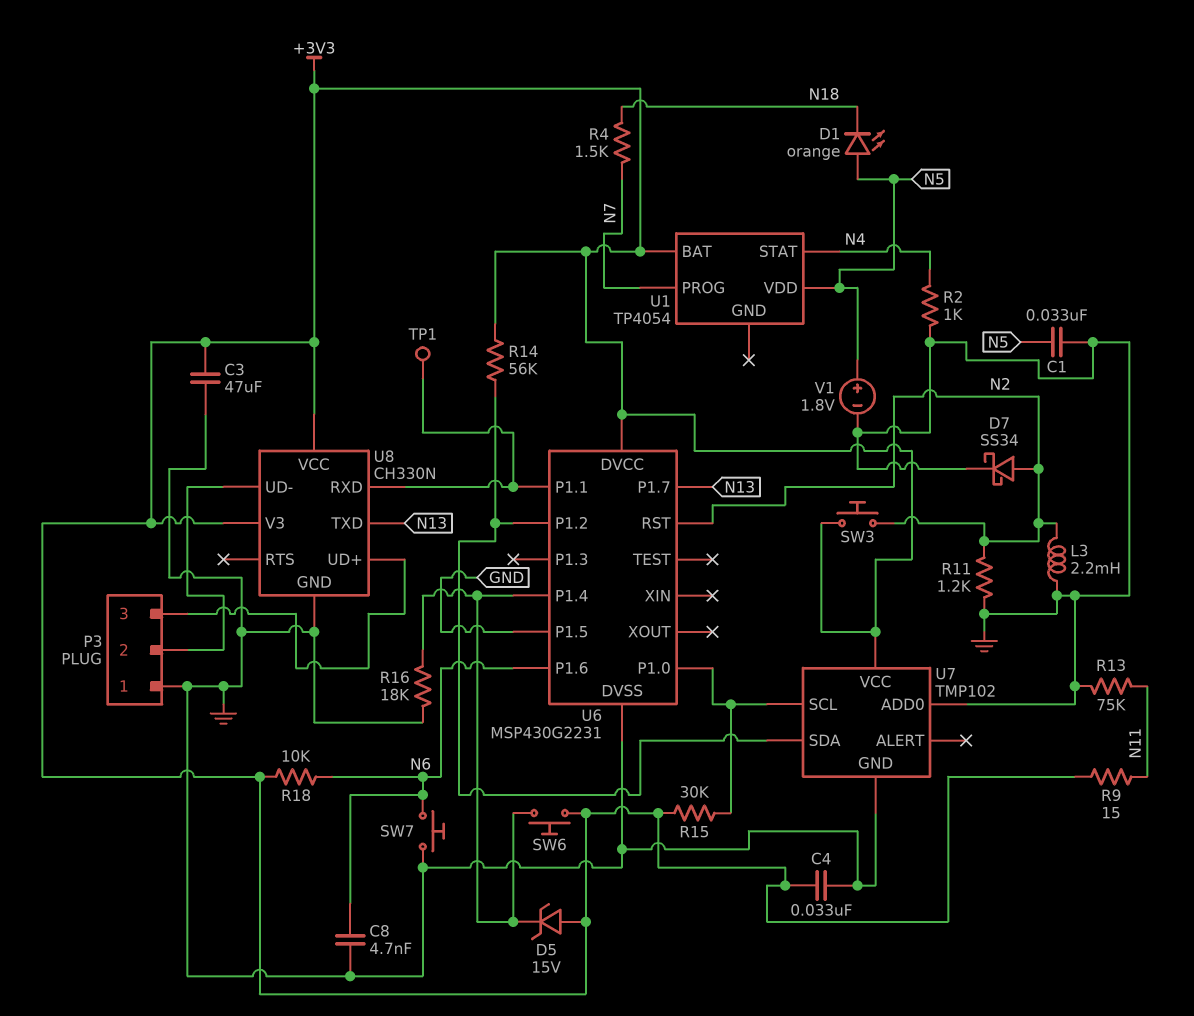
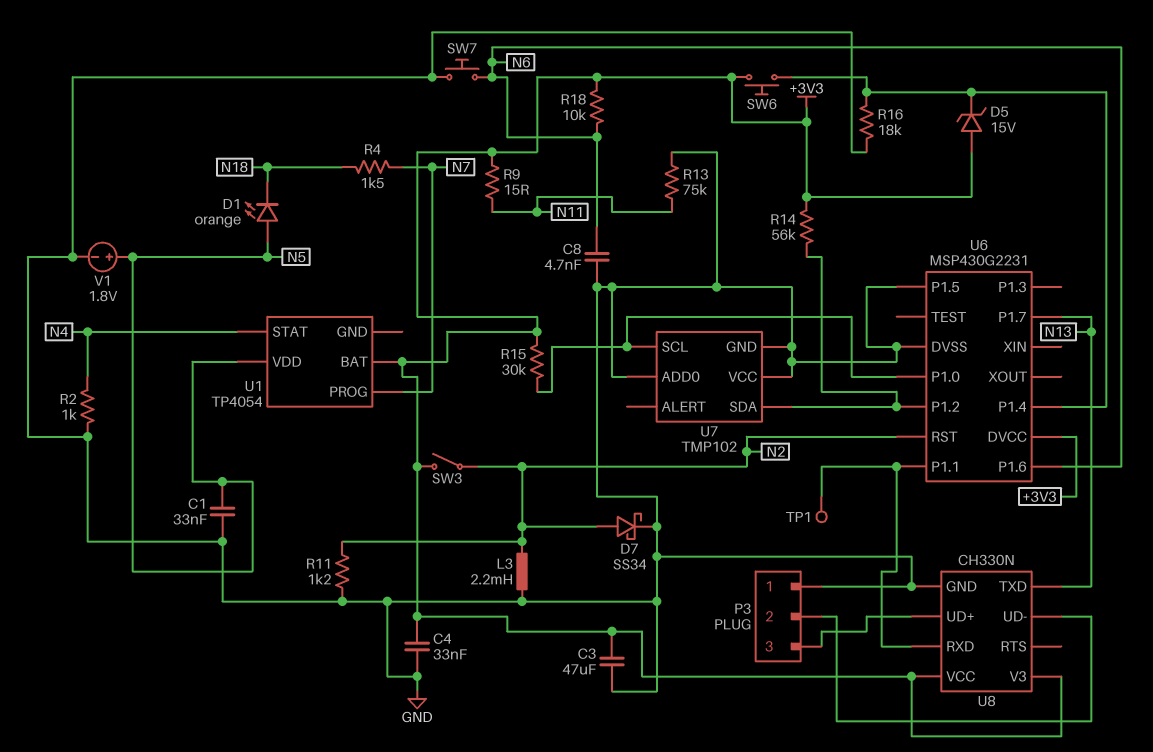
SW3: button (+3V3, N2) -> switch (+3V3, N2)
U7 pin VCC: +3V3 -> GND

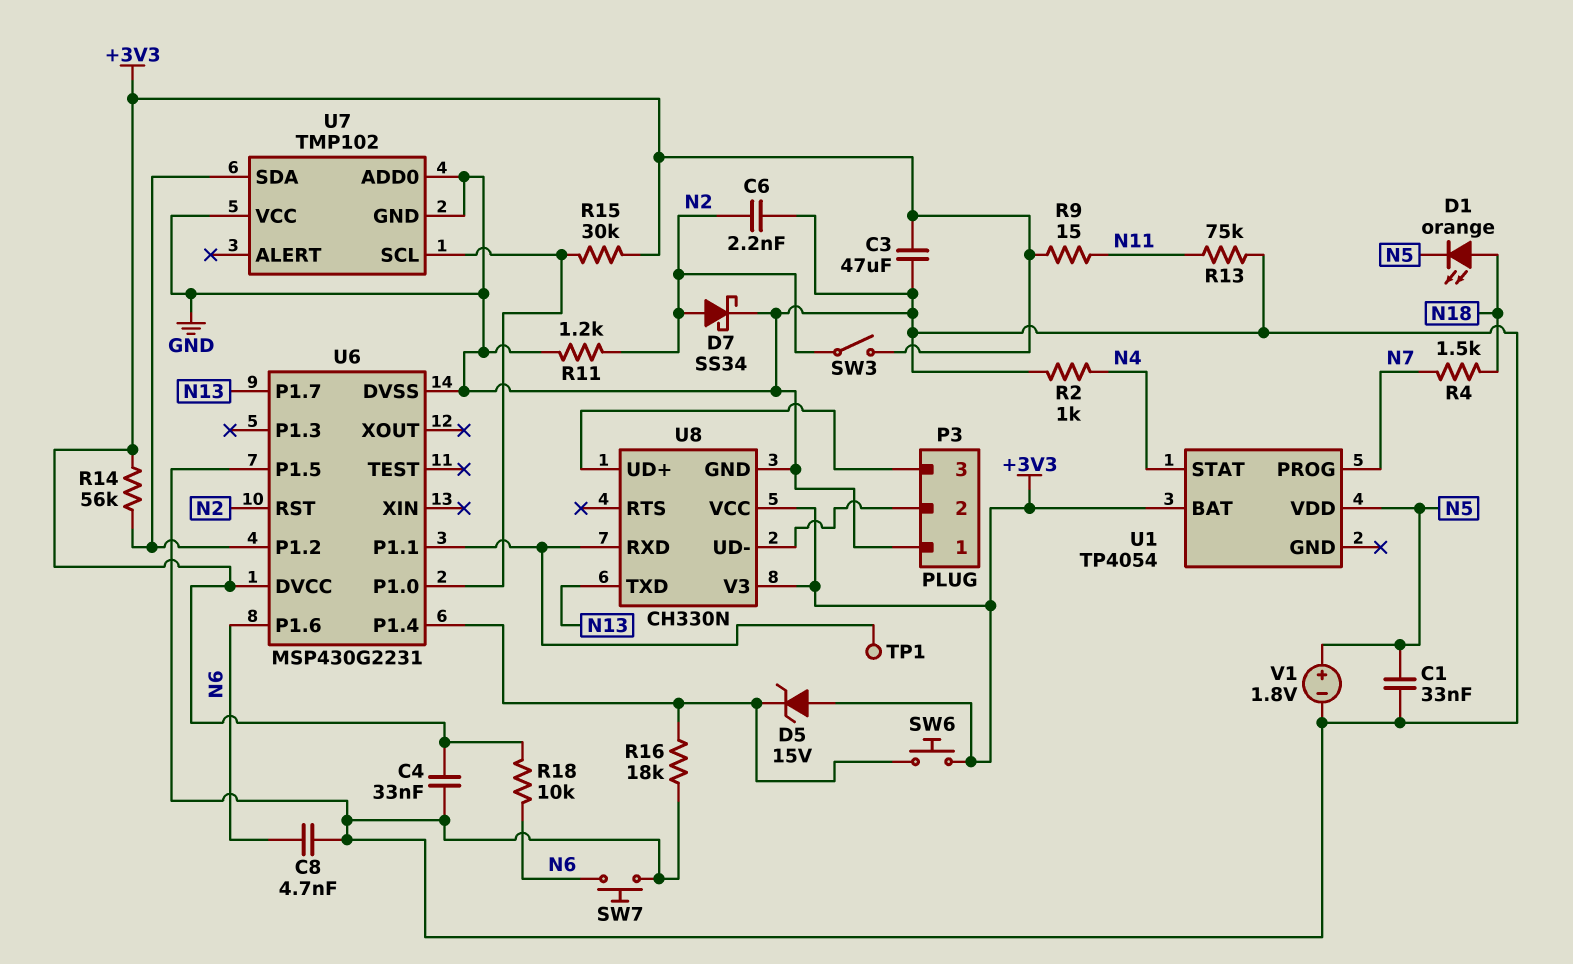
C6: none -> 2.2nF (GND, N2)
D1: LED orange (A N5, K N18) -> LED orange (A N18, K N5)
L3: 2.2mH (GND, N2) -> none

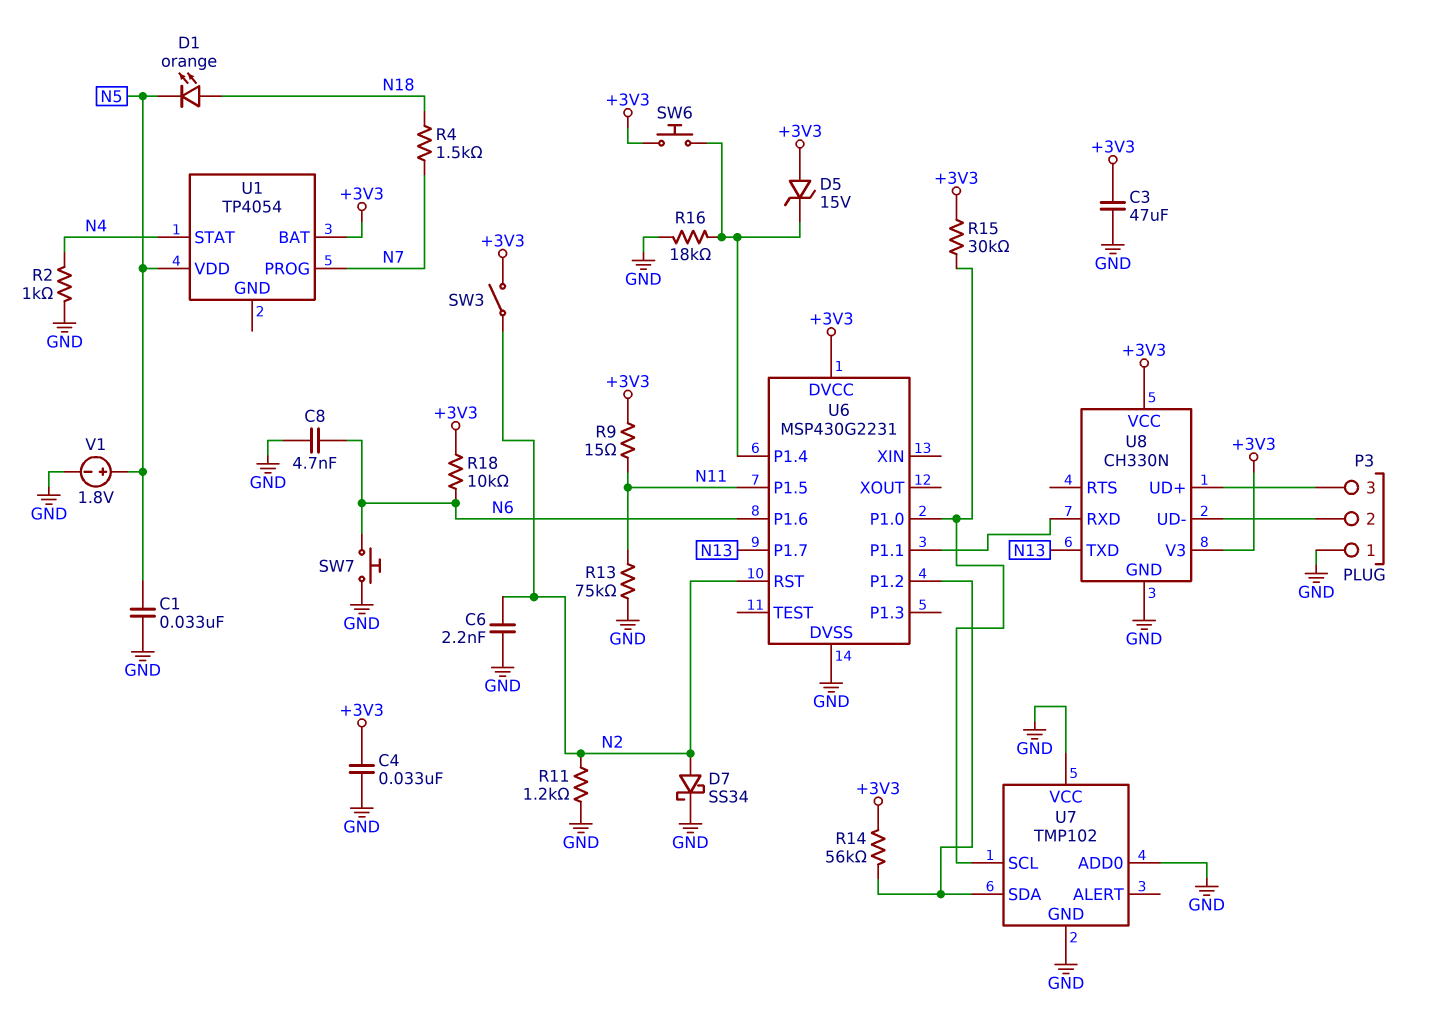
TP1: test point (U6/P1.1) -> none
U6 pin P1.5: GND -> N11

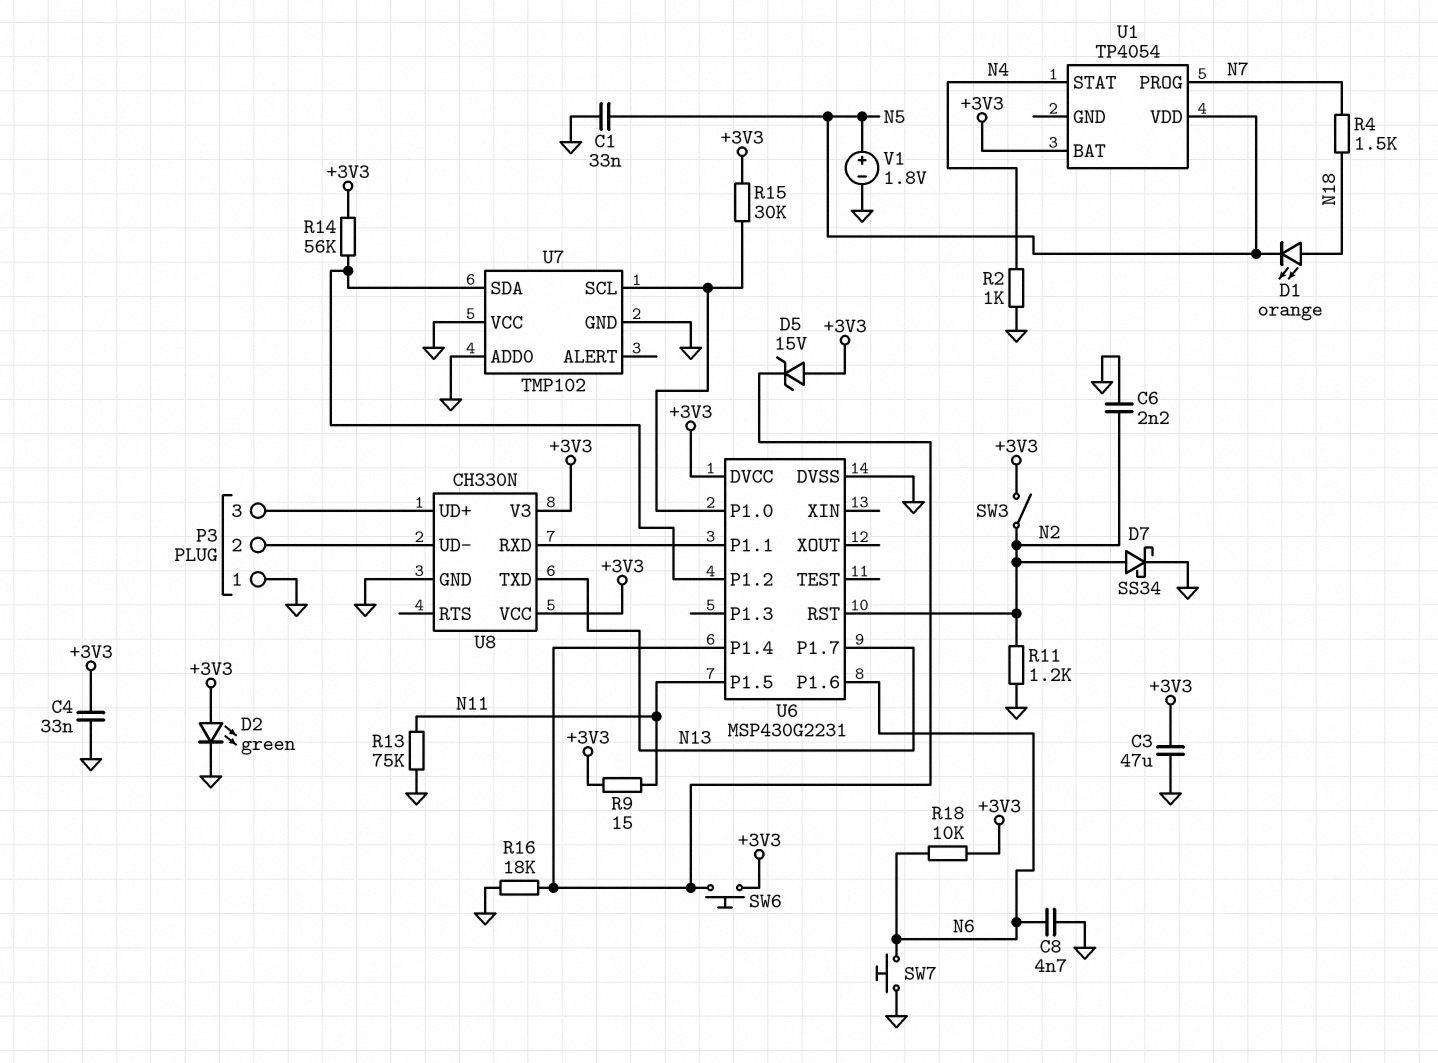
D2: none -> LED green (A +3V3, K GND)

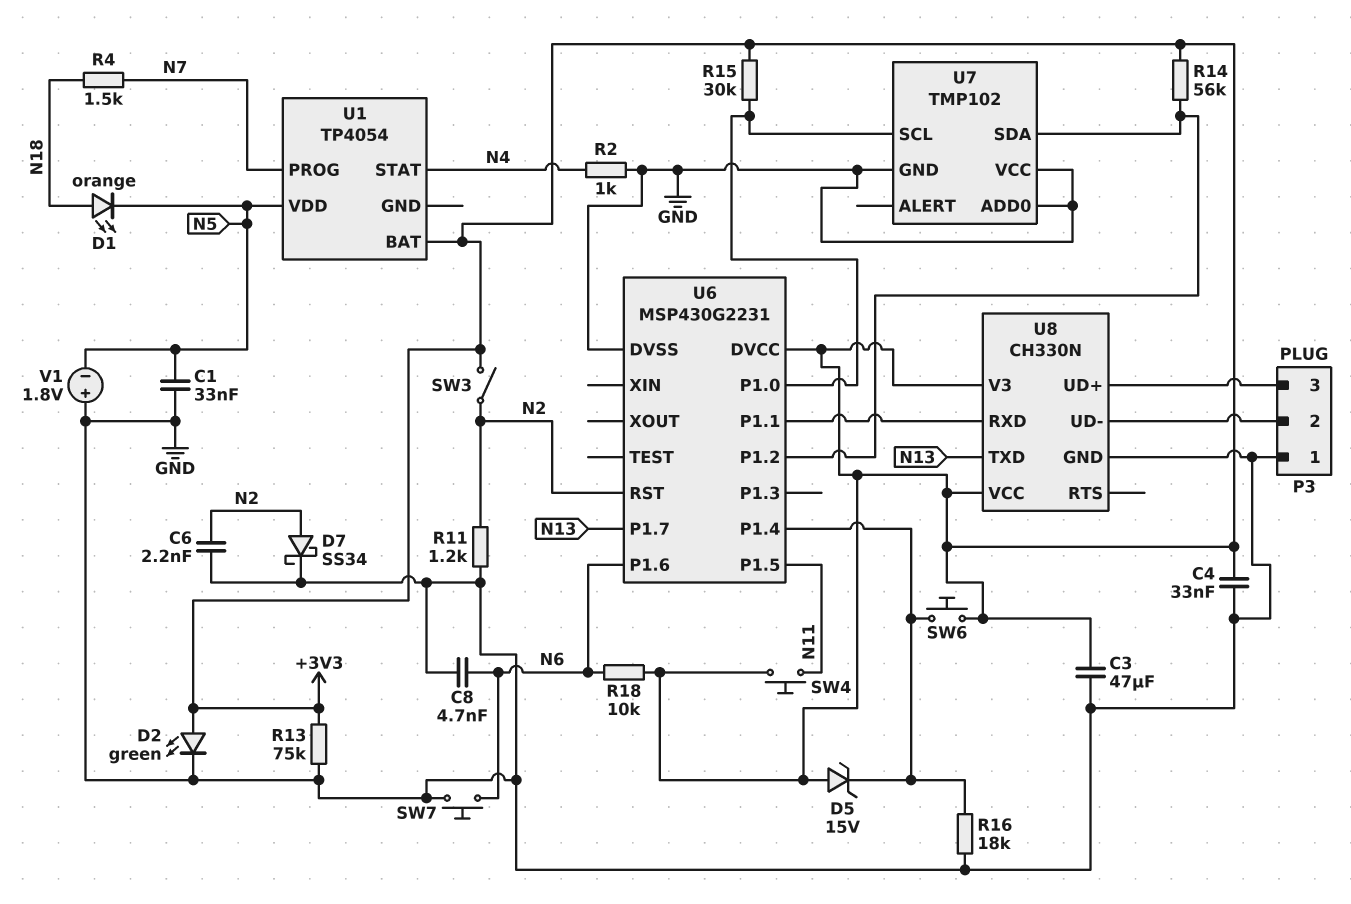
R9: 15 (+3V3, N11) -> none
R13: 75k (GND, N11) -> 75k (+3V3, GND)
SW4: none -> button (+3V3, N11)
V1: 1.8V (plus N5, minus GND) -> 1.8V (plus GND, minus N5)

